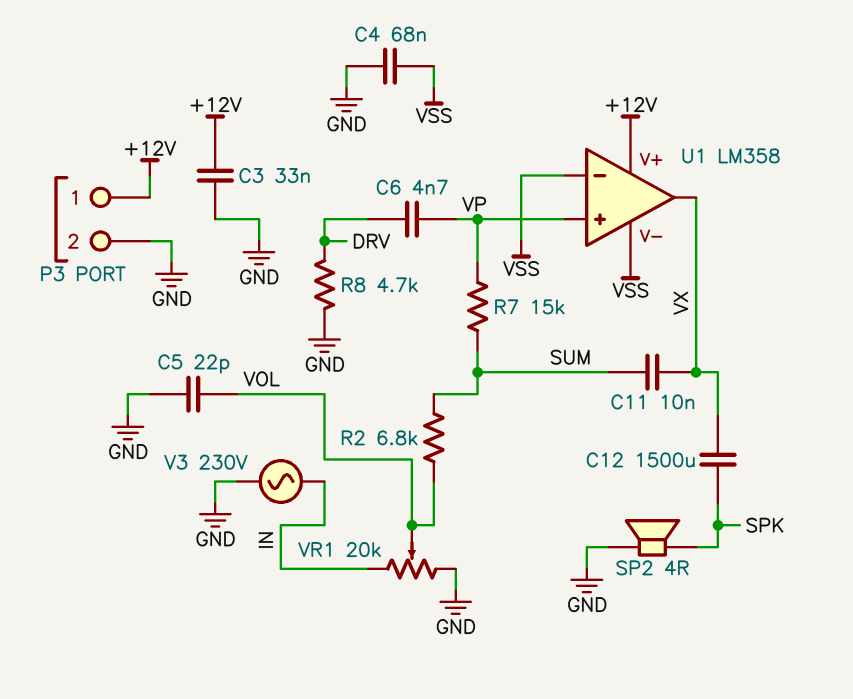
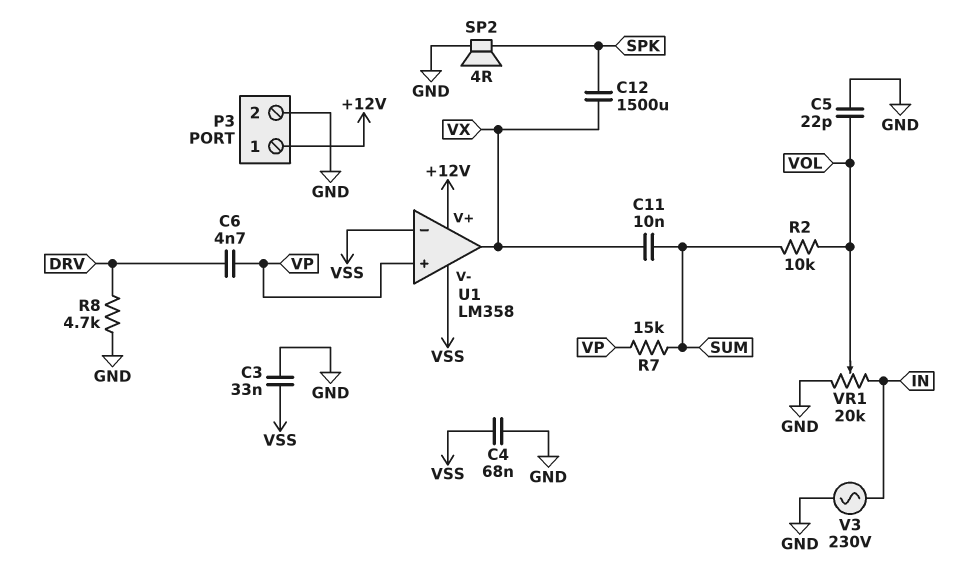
C3: 33nF (+12V, GND) -> 33nF (GND, VSS)
R2: 6.8k (SUM, VOL) -> 10k (SUM, VOL)

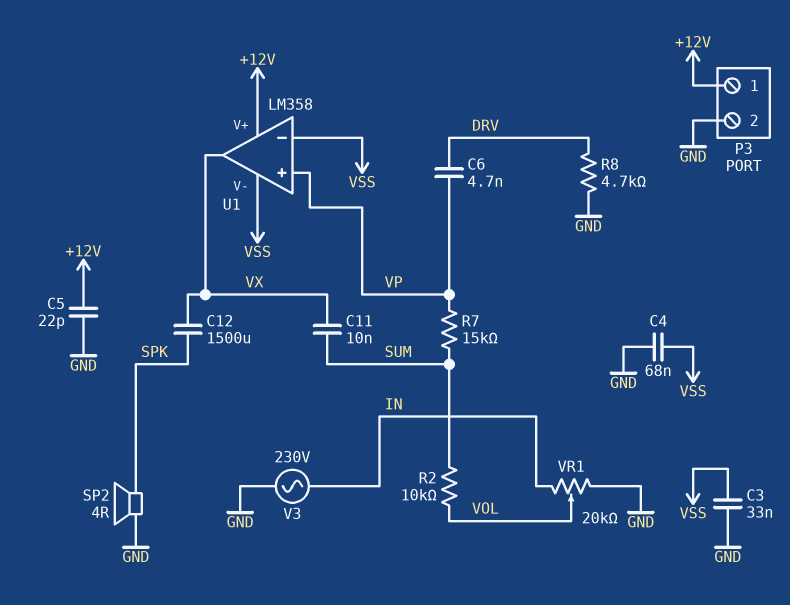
C5: 22pF (GND, VOL) -> 22pF (+12V, GND)

